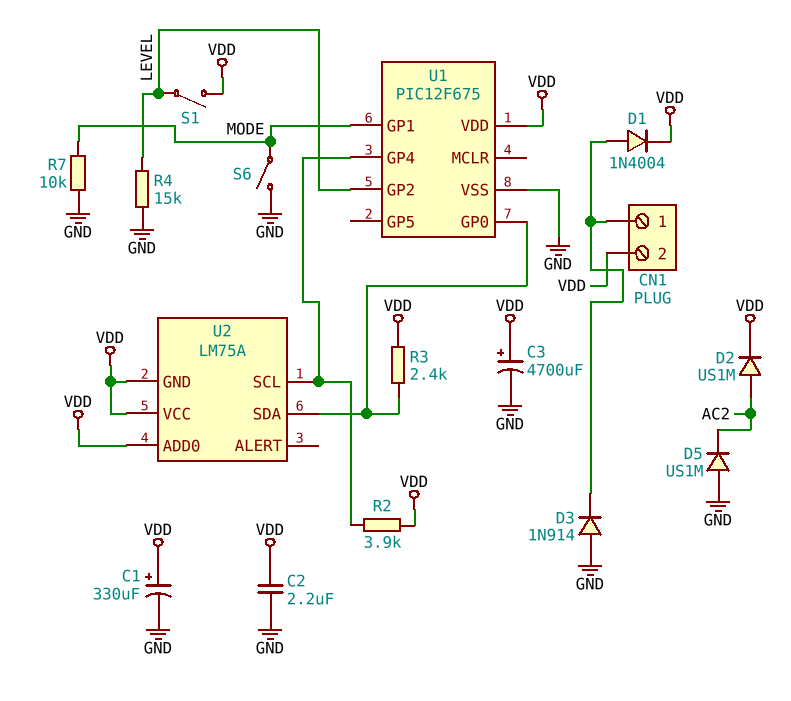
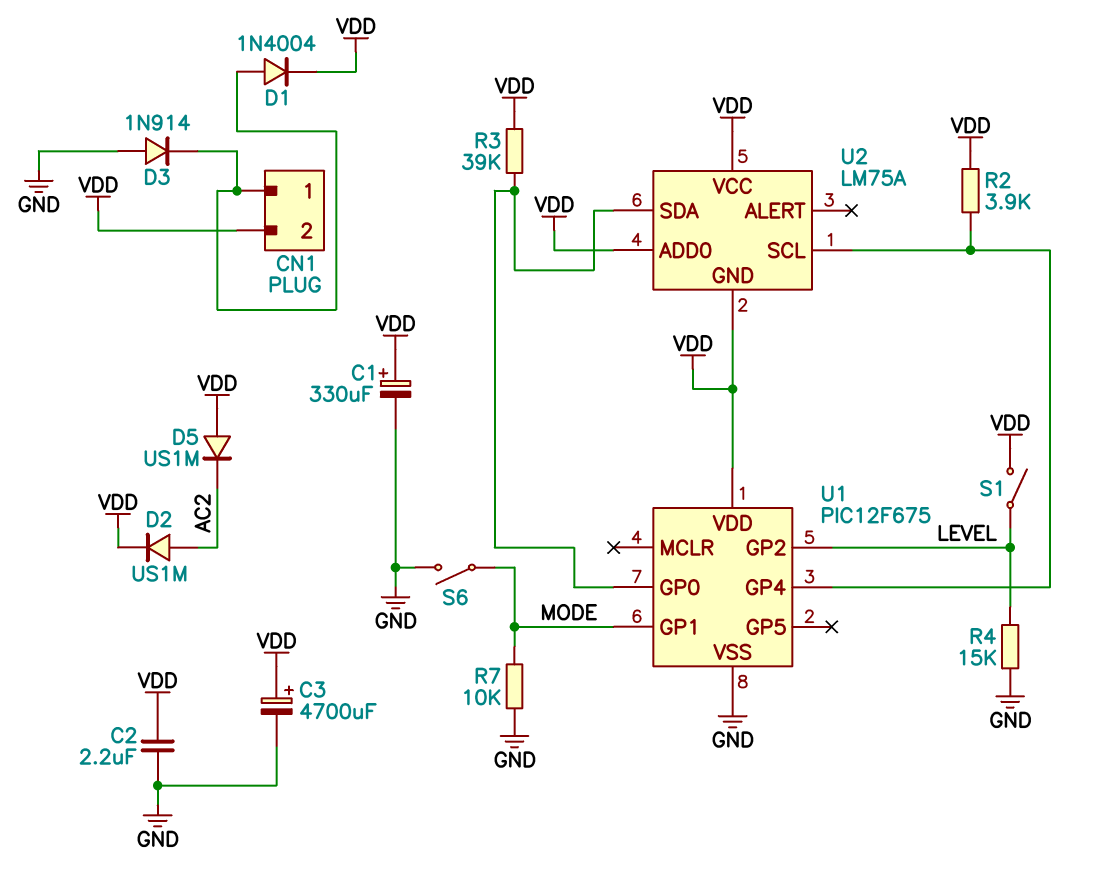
D5: diode US1M (A GND, K AC2) -> diode US1M (A VDD, K AC2)
R3: 2.4k (U1/GP0, VDD) -> 39k (U1/GP0, VDD)

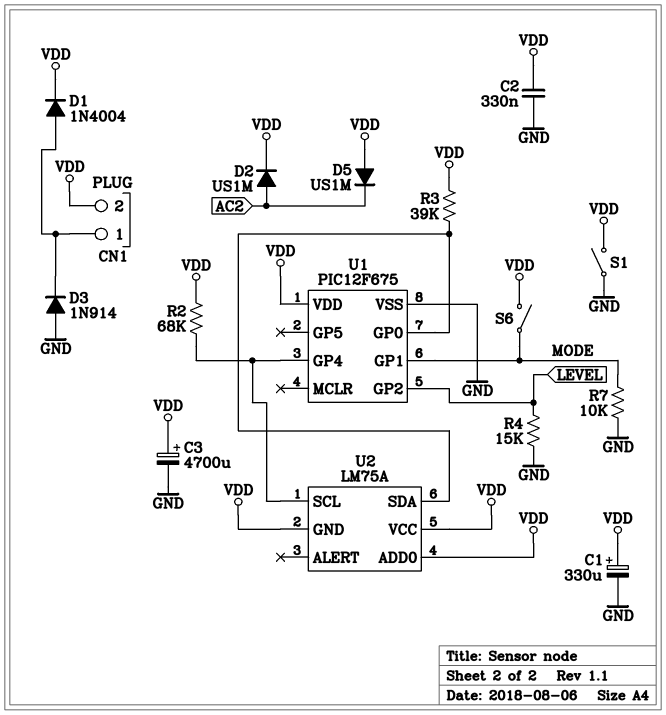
C2: 2.2uF (GND, VDD) -> 330nF (GND, VDD)
R2: 3.9k (U1/GP4, VDD) -> 68k (U1/GP4, VDD)
S1: switch (LEVEL, VDD) -> switch (GND, VDD)
S6: switch (GND, MODE) -> switch (MODE, VDD)

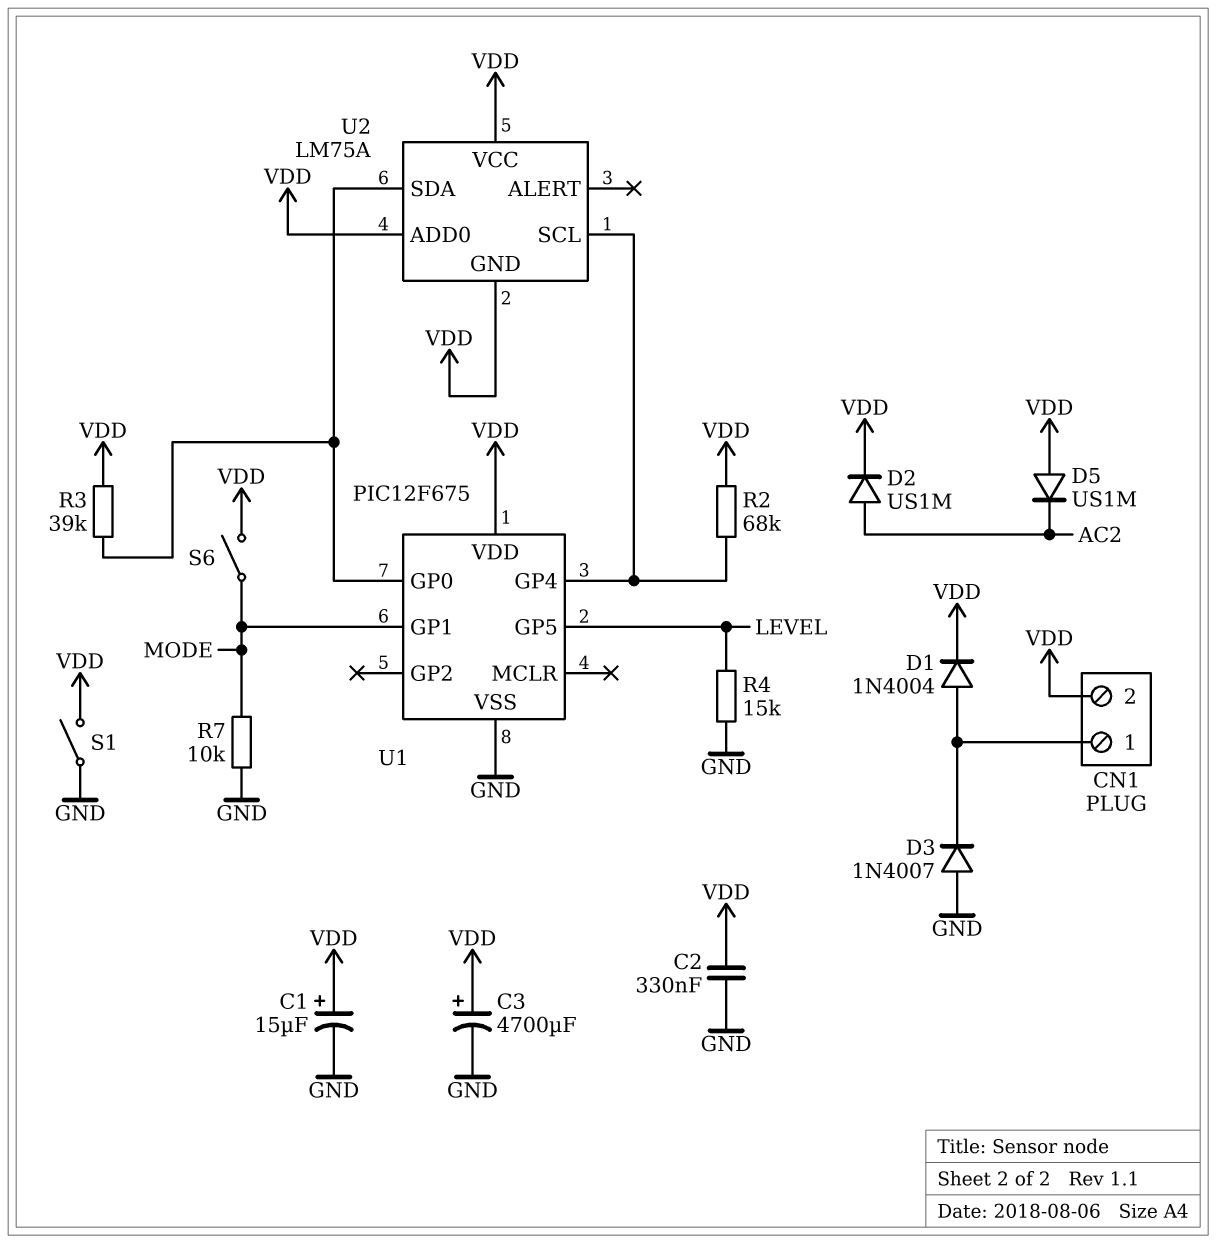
C1: 330uF (plus VDD, minus GND) -> 15uF (plus VDD, minus GND)
D3: diode 1N914 (A GND, K CN1/1) -> diode 1N4007 (A GND, K CN1/1)
U1 pin GP2: LEVEL -> none
U1 pin GP5: none -> LEVEL

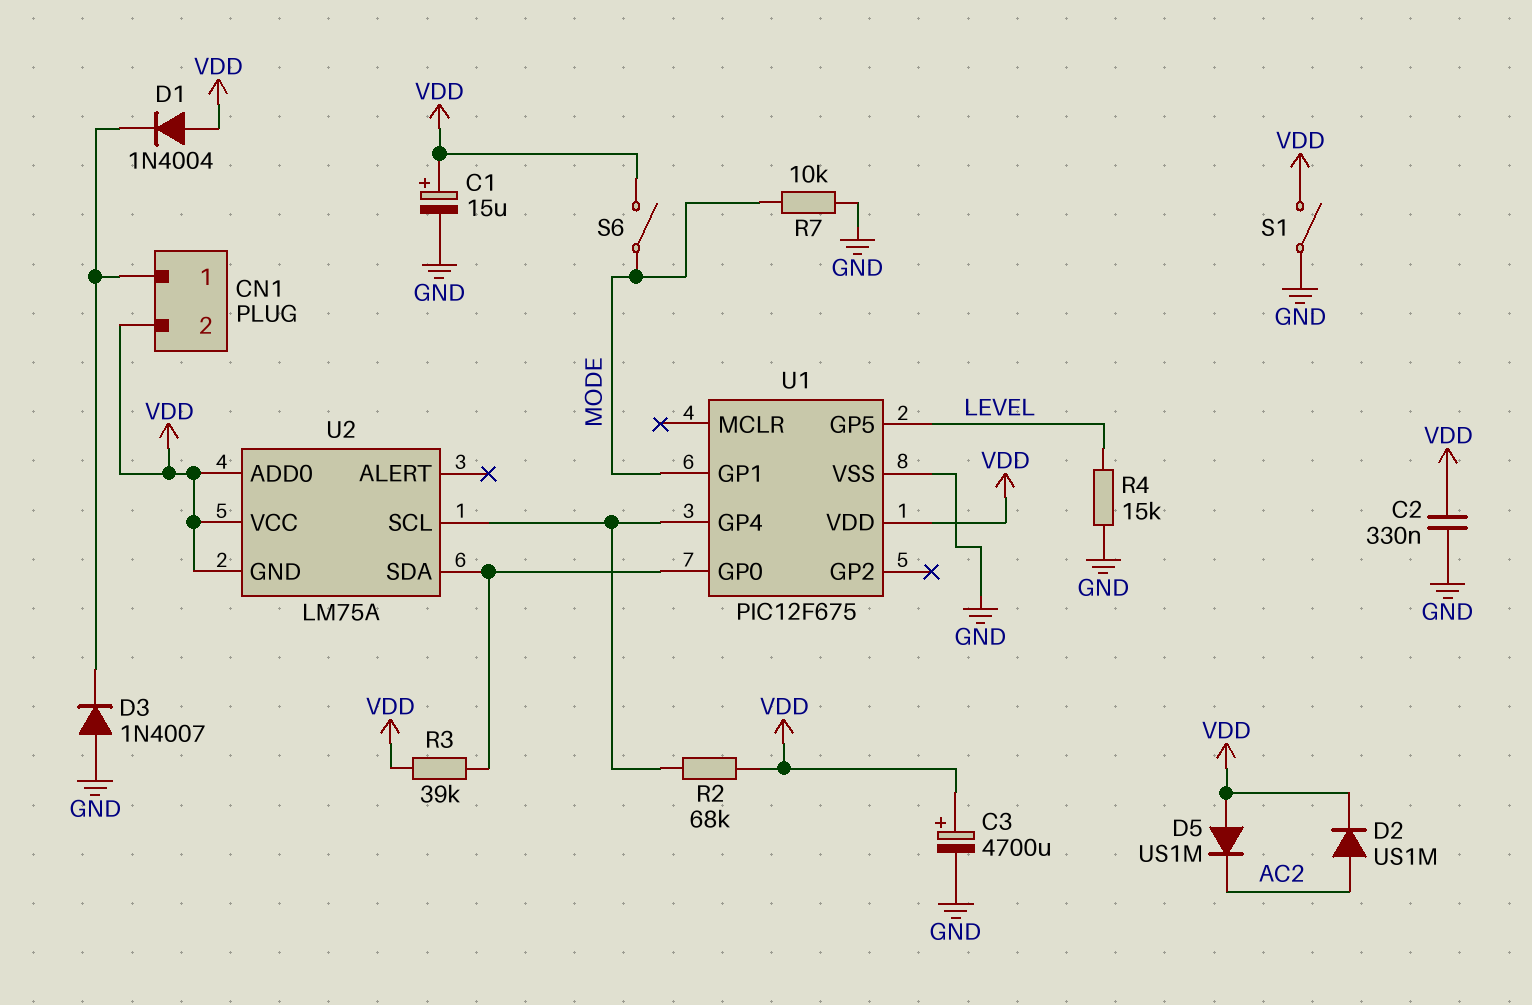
D1: diode 1N4004 (A CN1/1, K VDD) -> diode 1N4004 (A VDD, K CN1/1)

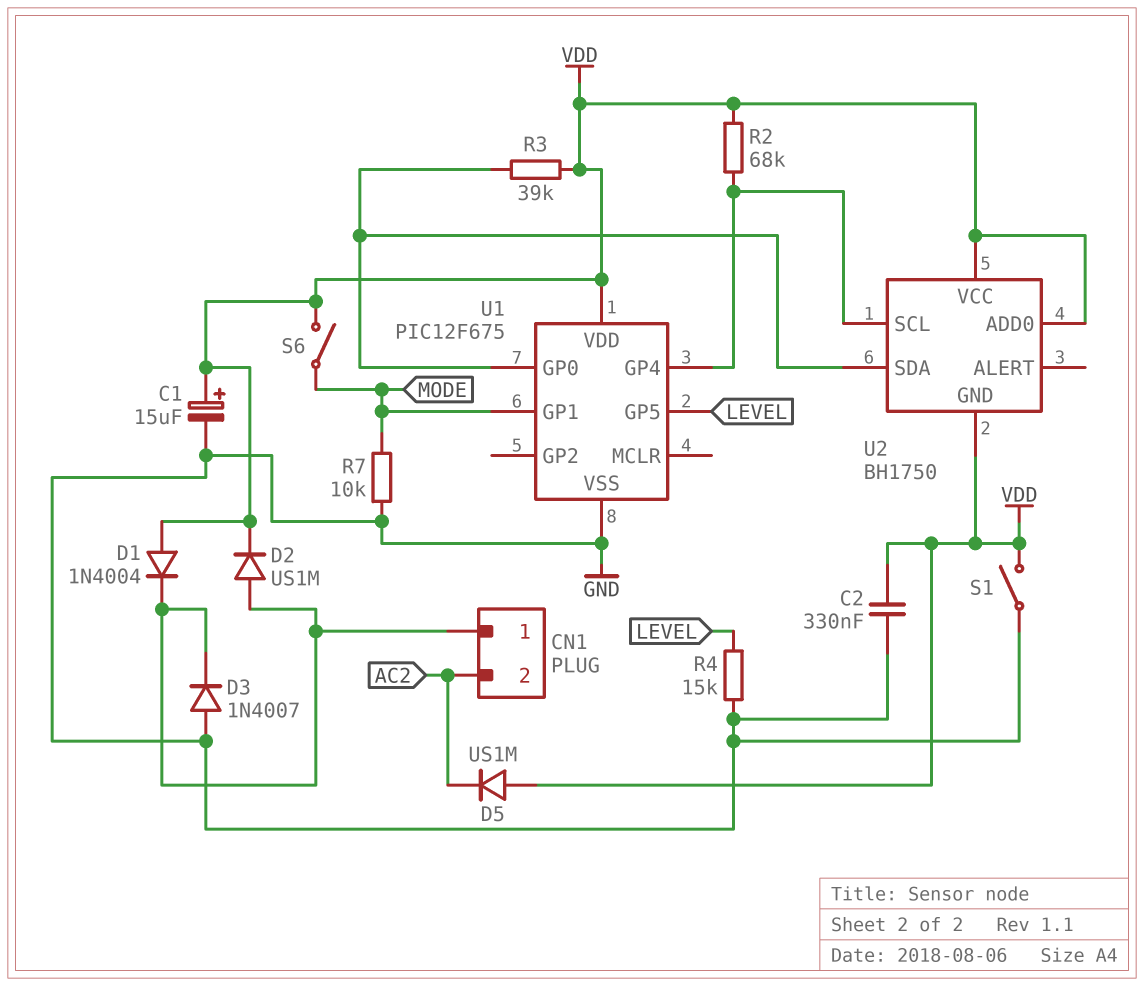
C3: 4700uF (plus VDD, minus GND) -> none
CN1 pin 2: VDD -> AC2
D2: diode US1M (A AC2, K VDD) -> diode US1M (A CN1/1, K VDD)
U2: LM75A -> BH1750

